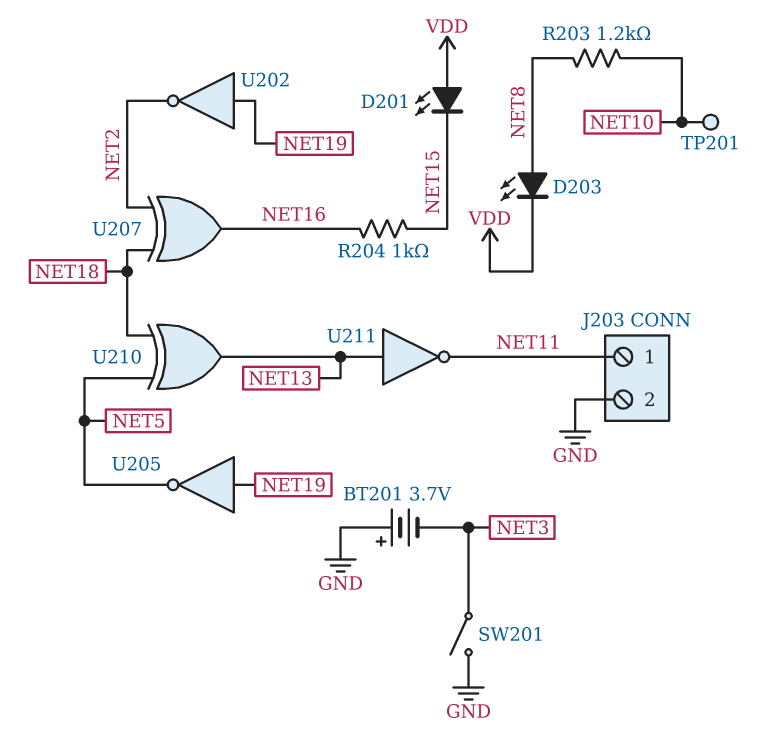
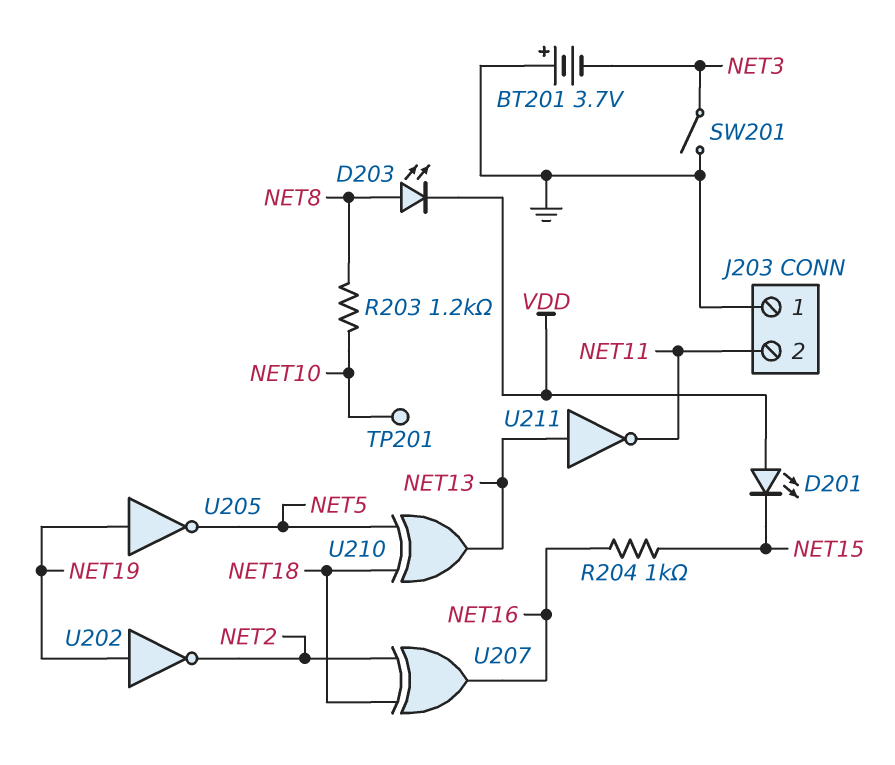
J203 pin 1: NET11 -> GND
J203 pin 2: GND -> NET11

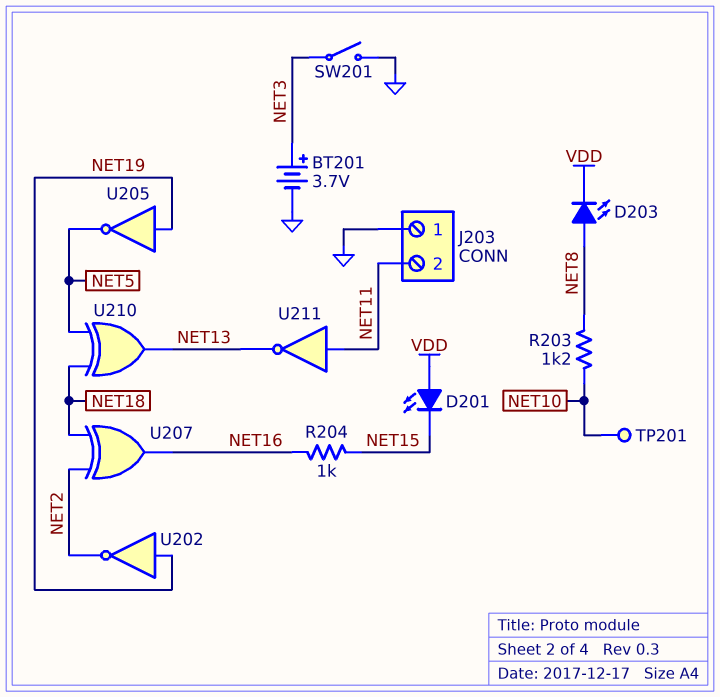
BT201: 3.7V (plus GND, minus NET3) -> 3.7V (plus NET3, minus GND)
U211: NOT (in NET13, out NET11) -> NOT (in NET11, out NET13)

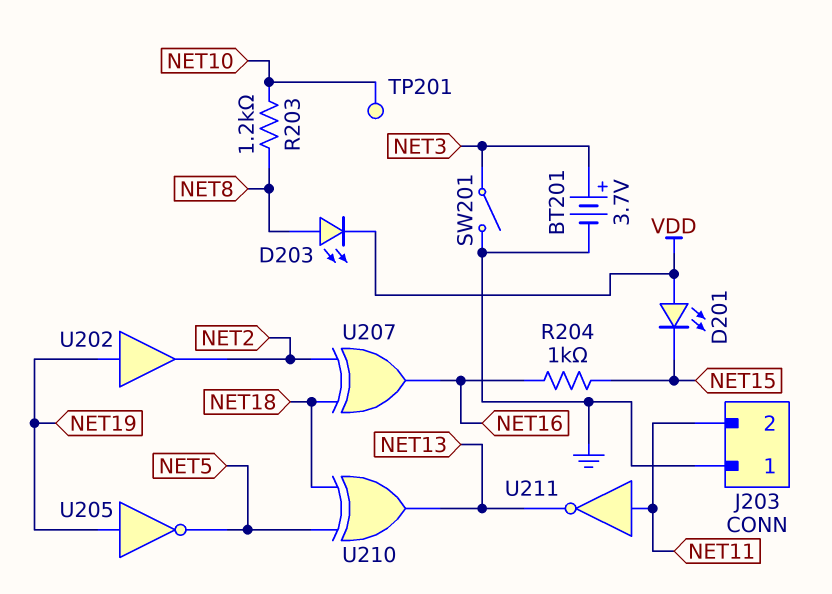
U202: NOT (in NET19, out NET2) -> buffer (in NET19, out NET2)

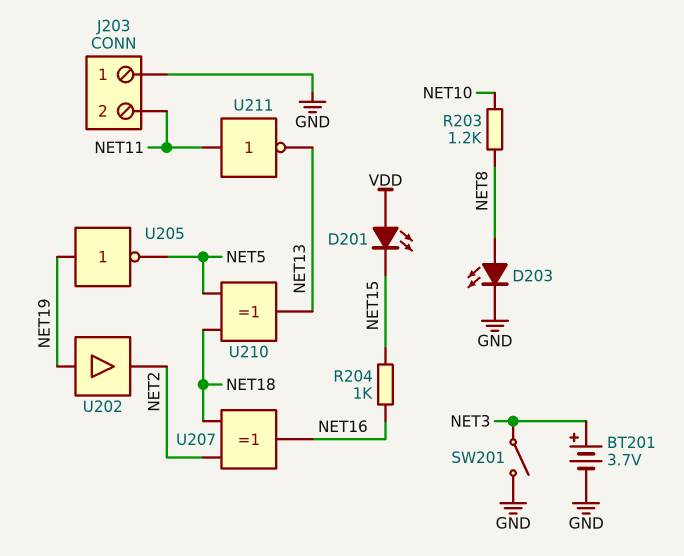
D203: LED (A NET8, K VDD) -> LED (A NET8, K GND)
TP201: test point (NET10) -> none

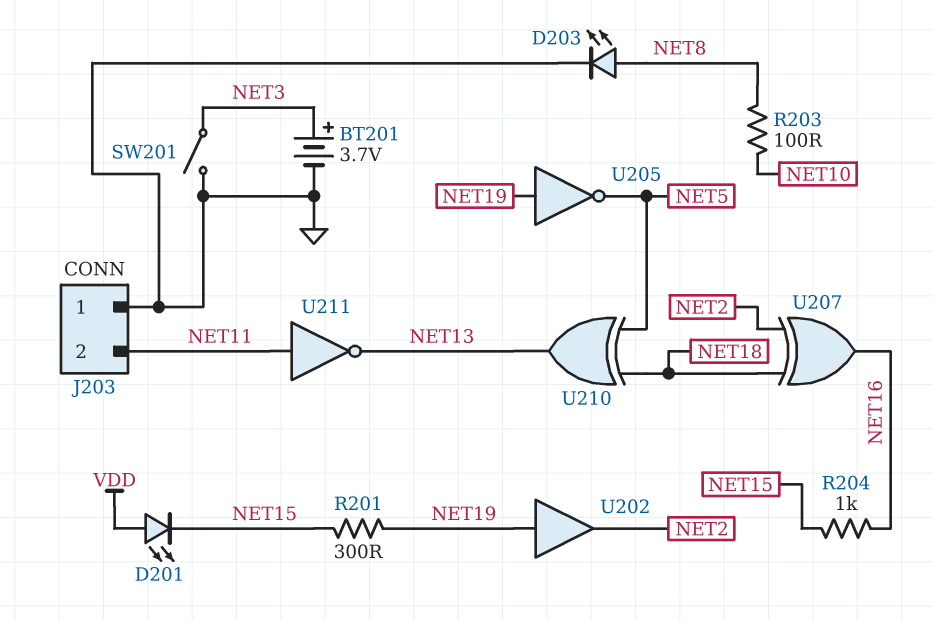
R201: none -> 300 (NET15, NET19)
R203: 1.2k (NET8, NET10) -> 100 (NET8, NET10)

